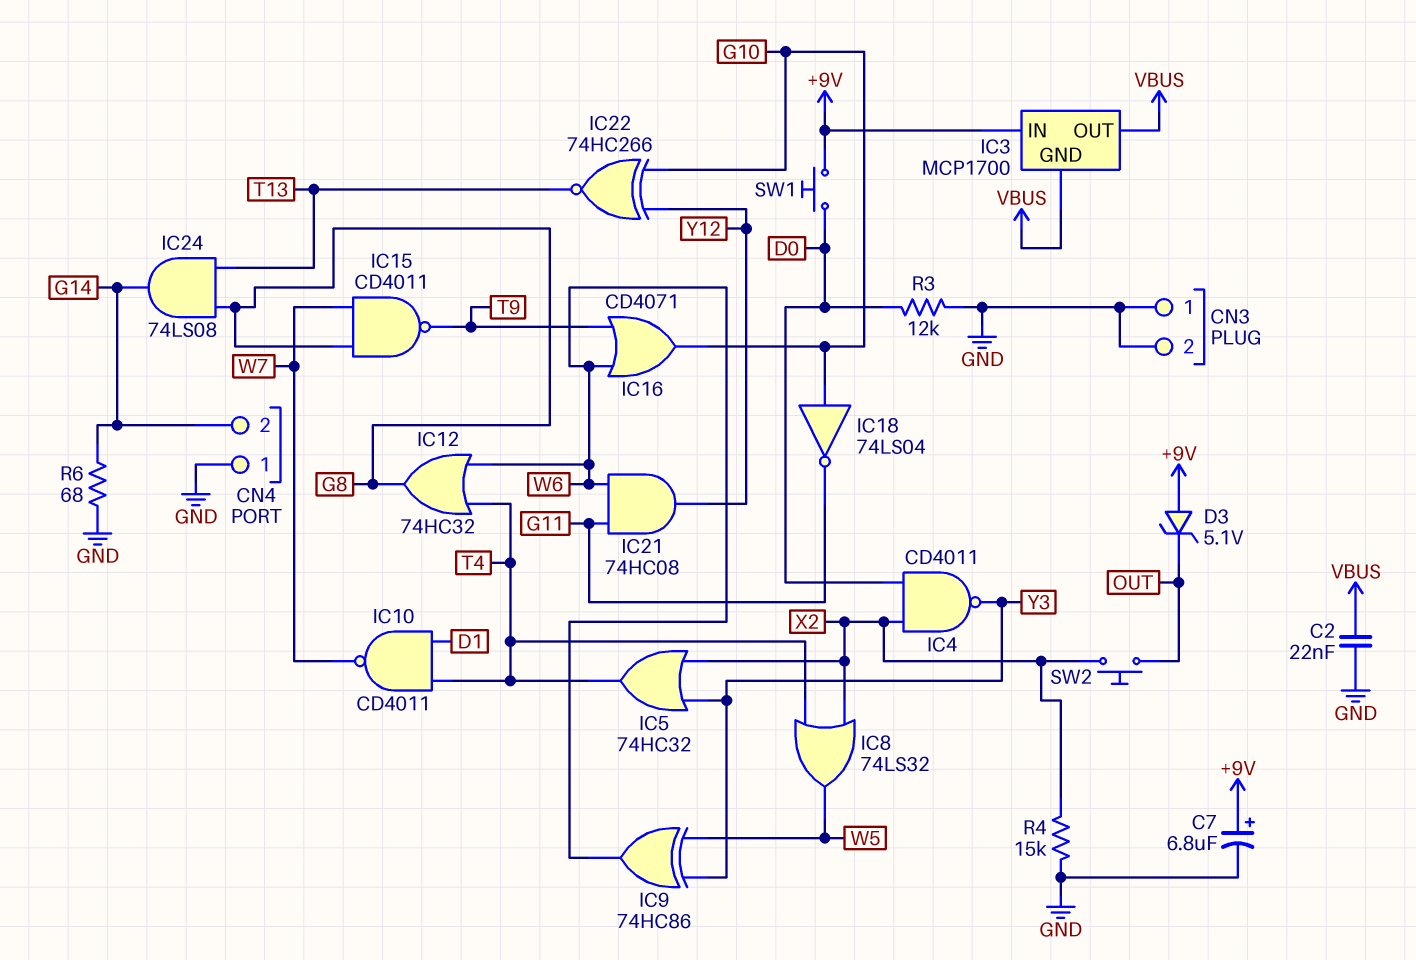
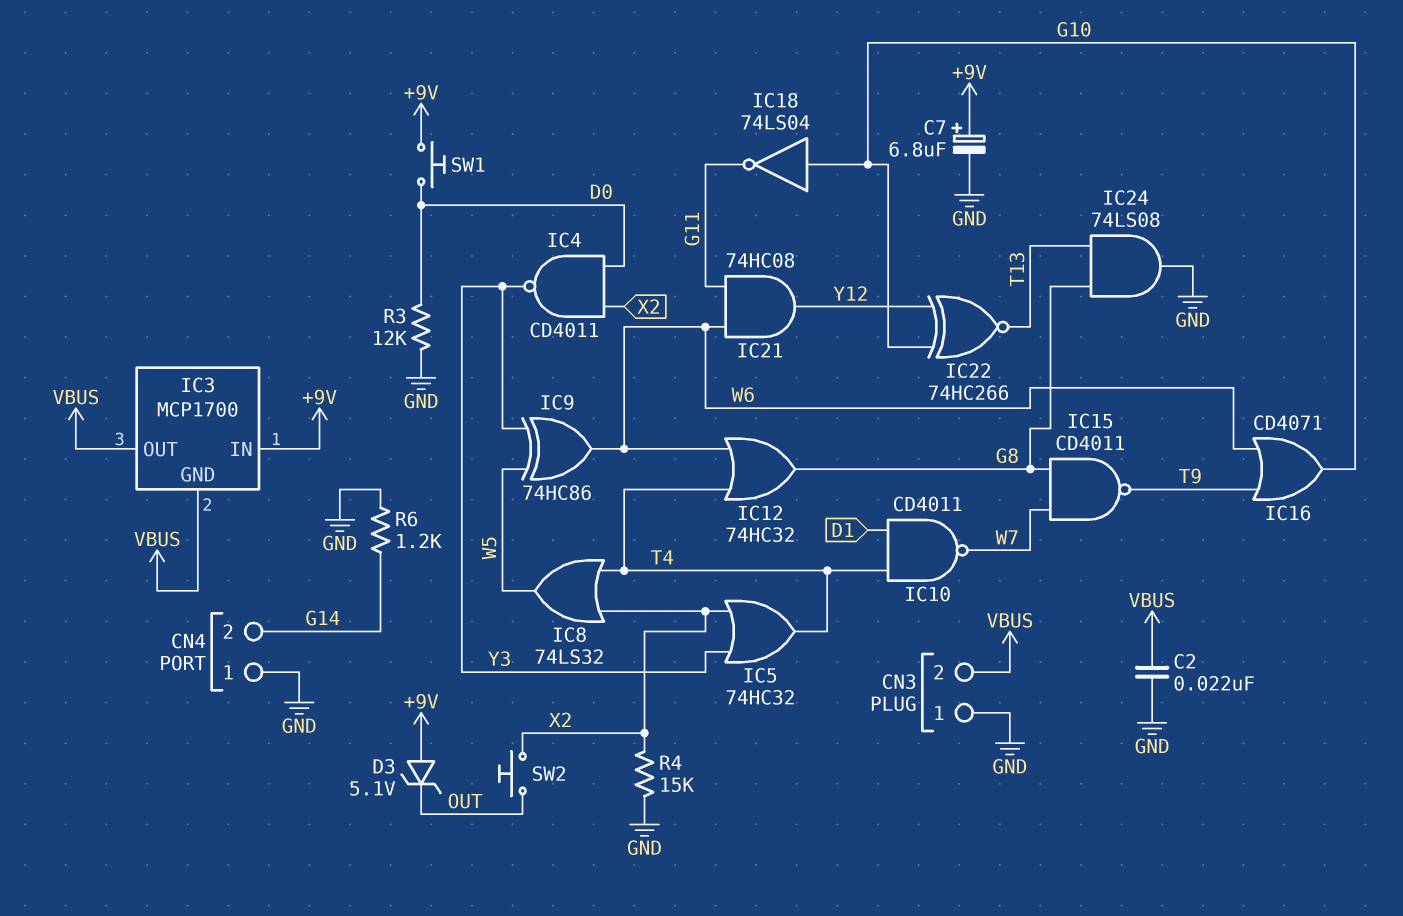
CN3 pin 2: GND -> VBUS
IC24: AND 74LS08 (in G8, in T13, out G14) -> AND 74LS08 (in G8, in T13, out GND)
R6: 68 (G14, GND) -> 1.2k (G14, GND)

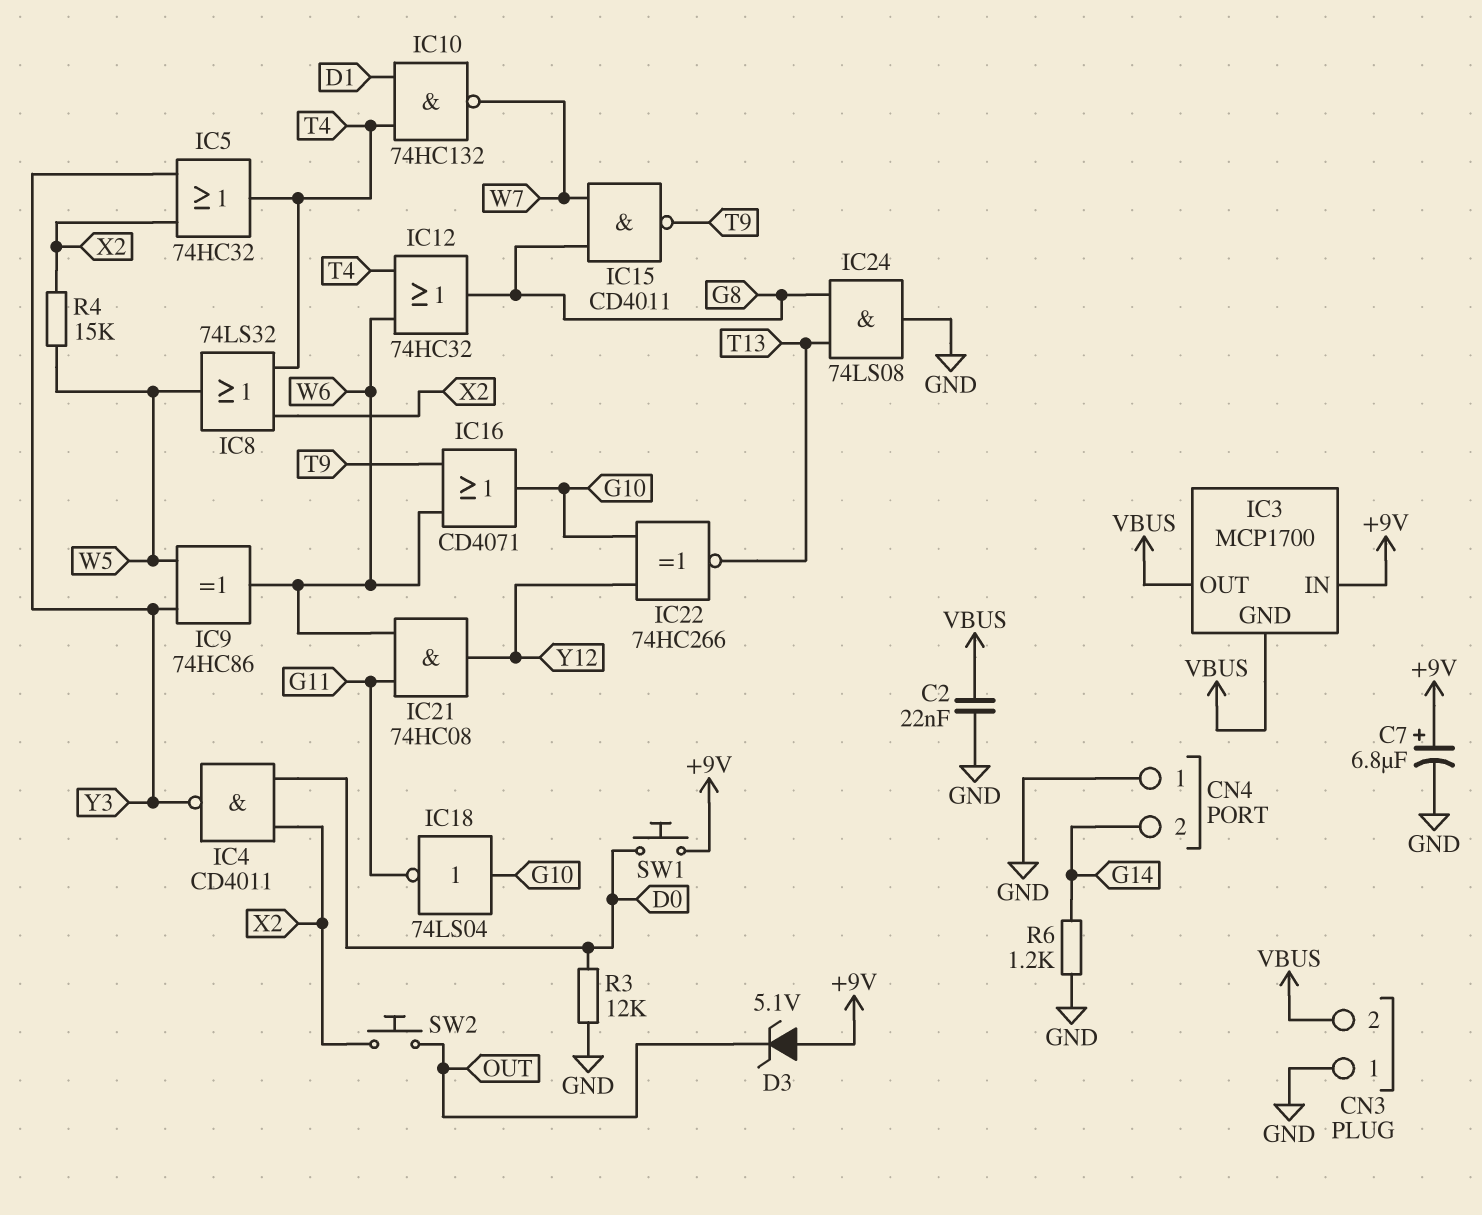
IC10: NAND CD4011 (in D1, in T4, out W7) -> NAND 74HC132 (in D1, in T4, out W7)
R4: 15k (GND, X2) -> 15k (W5, X2)

